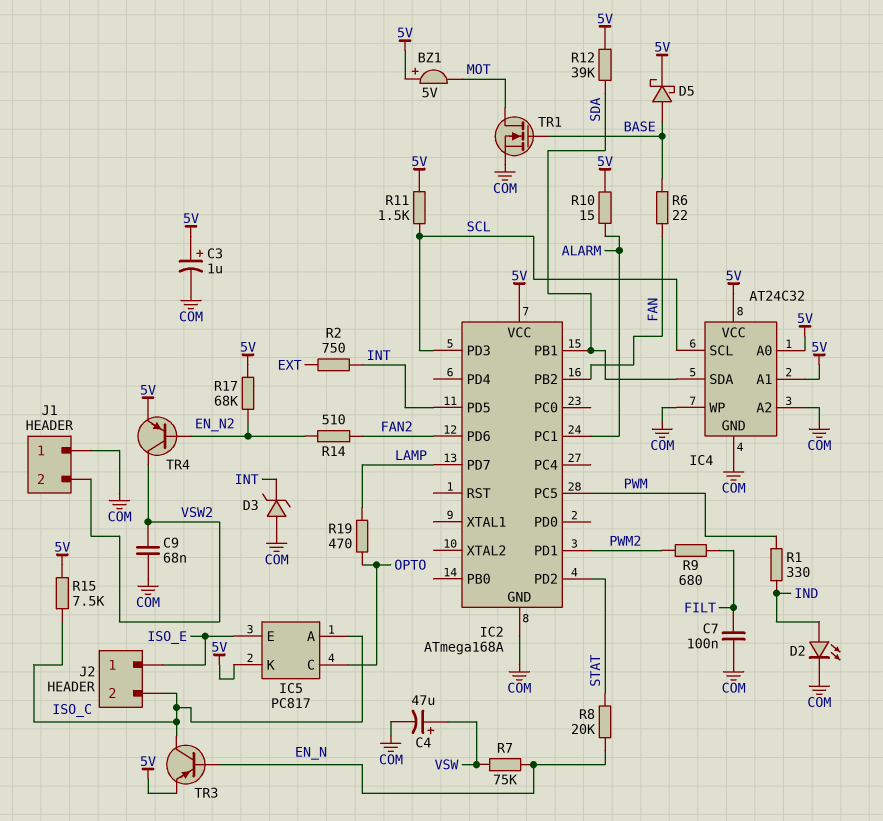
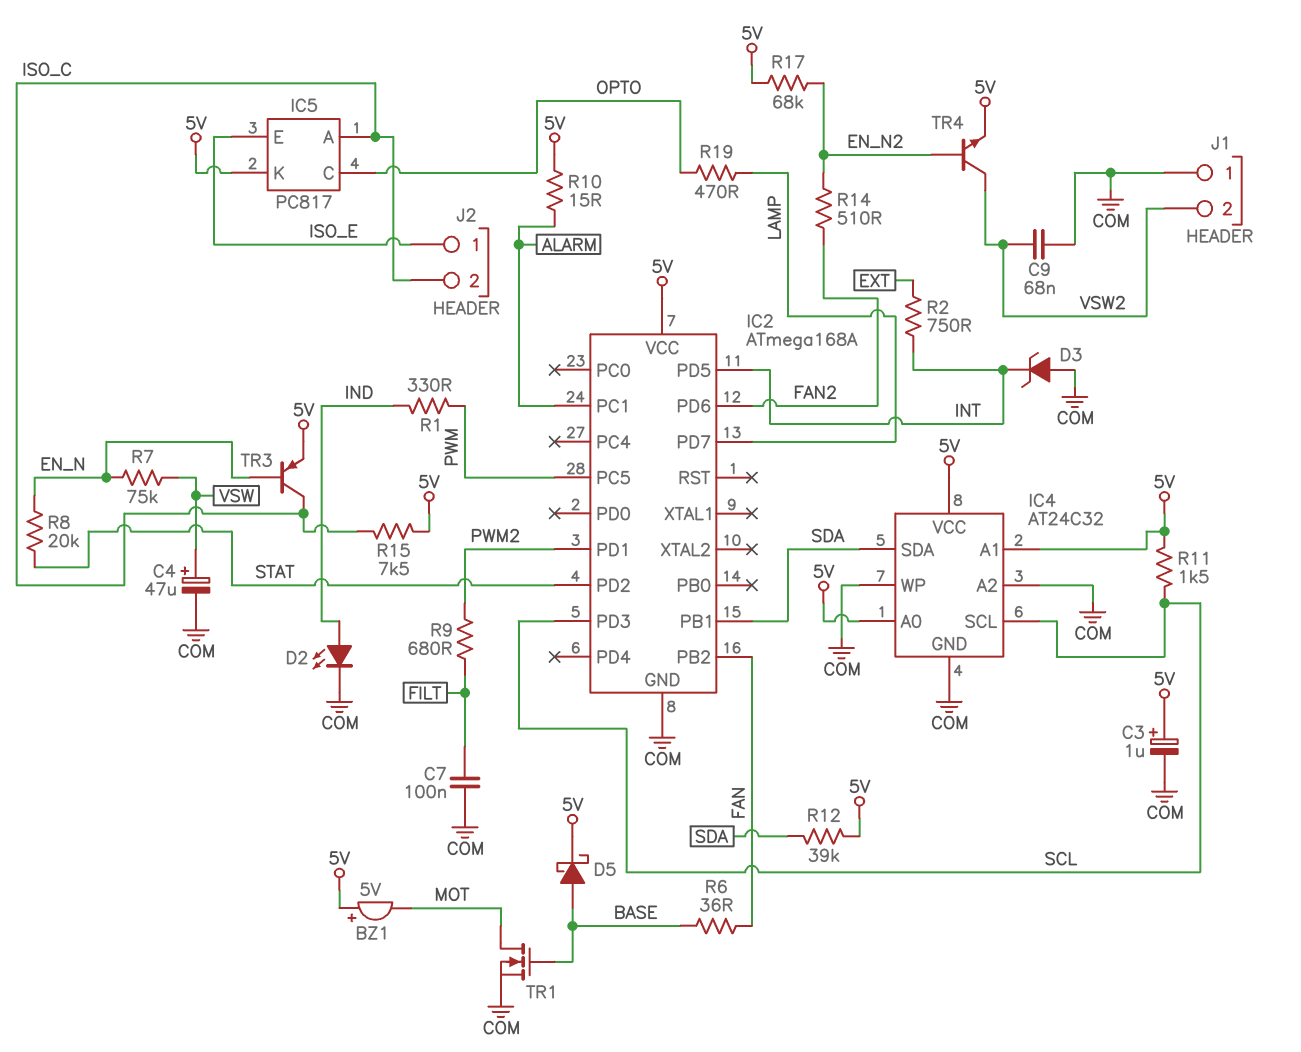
R6: 22 (BASE, FAN) -> 36 (BASE, FAN)
TR4: PNP (B EN_N2, C VSW2, E 5V) -> NPN (B EN_N2, C VSW2, E 5V)

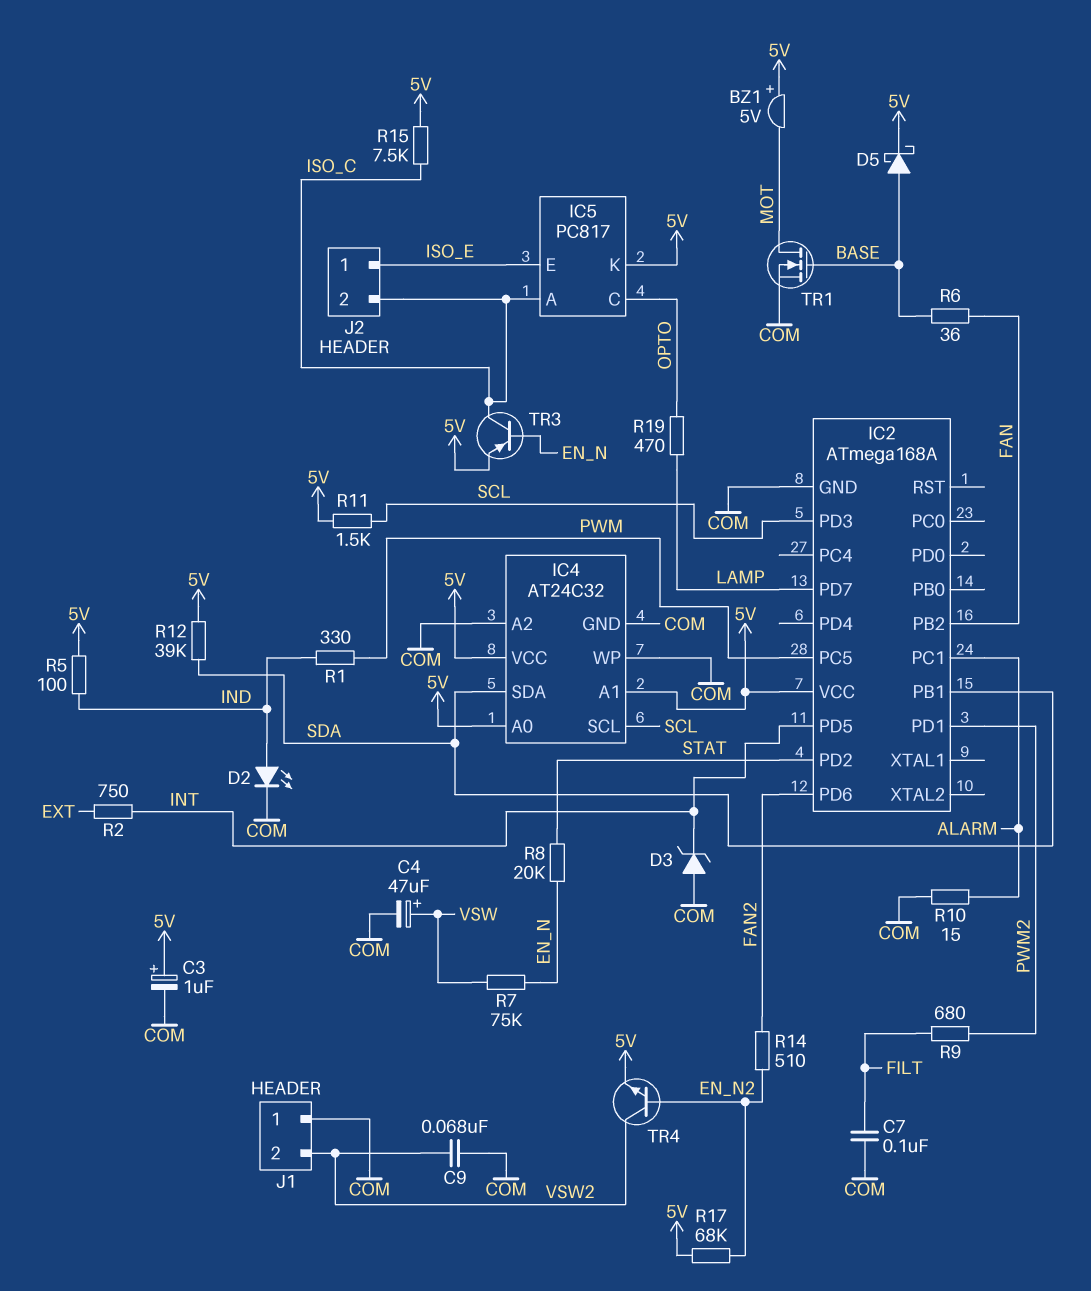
R5: none -> 100 (5V, IND)
R10: 15 (5V, ALARM) -> 15 (ALARM, COM)

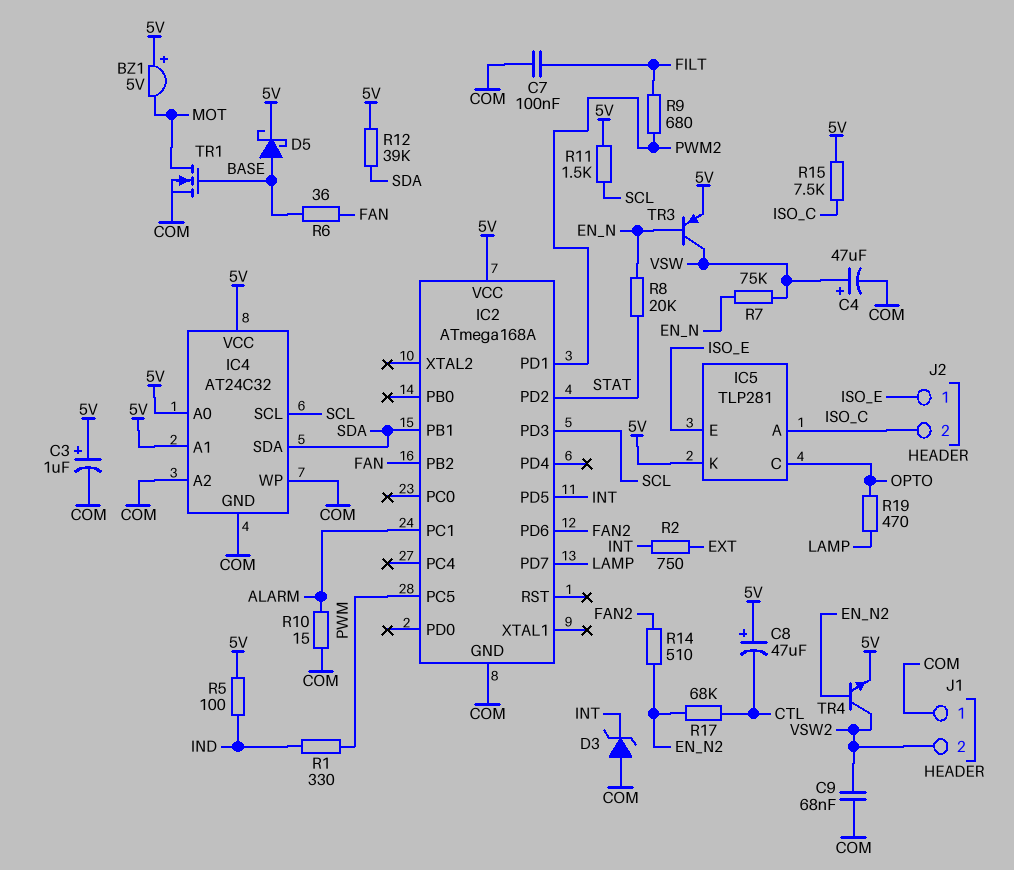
C8: none -> 47uF (plus 5V, minus CTL)
D2: LED (A IND, K COM) -> none
IC5: PC817 -> TLP281
R17: 68k (5V, EN_N2) -> 68k (CTL, EN_N2)
TR3: PNP (B EN_N, C ISO_C, E 5V) -> PNP (B EN_N, C VSW, E 5V)

